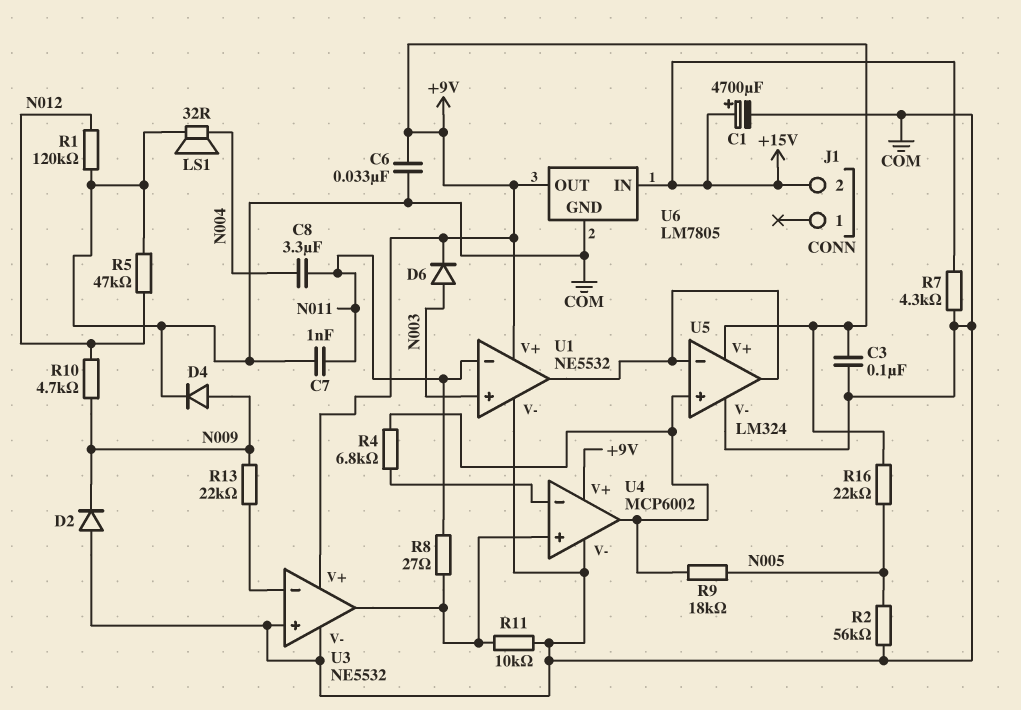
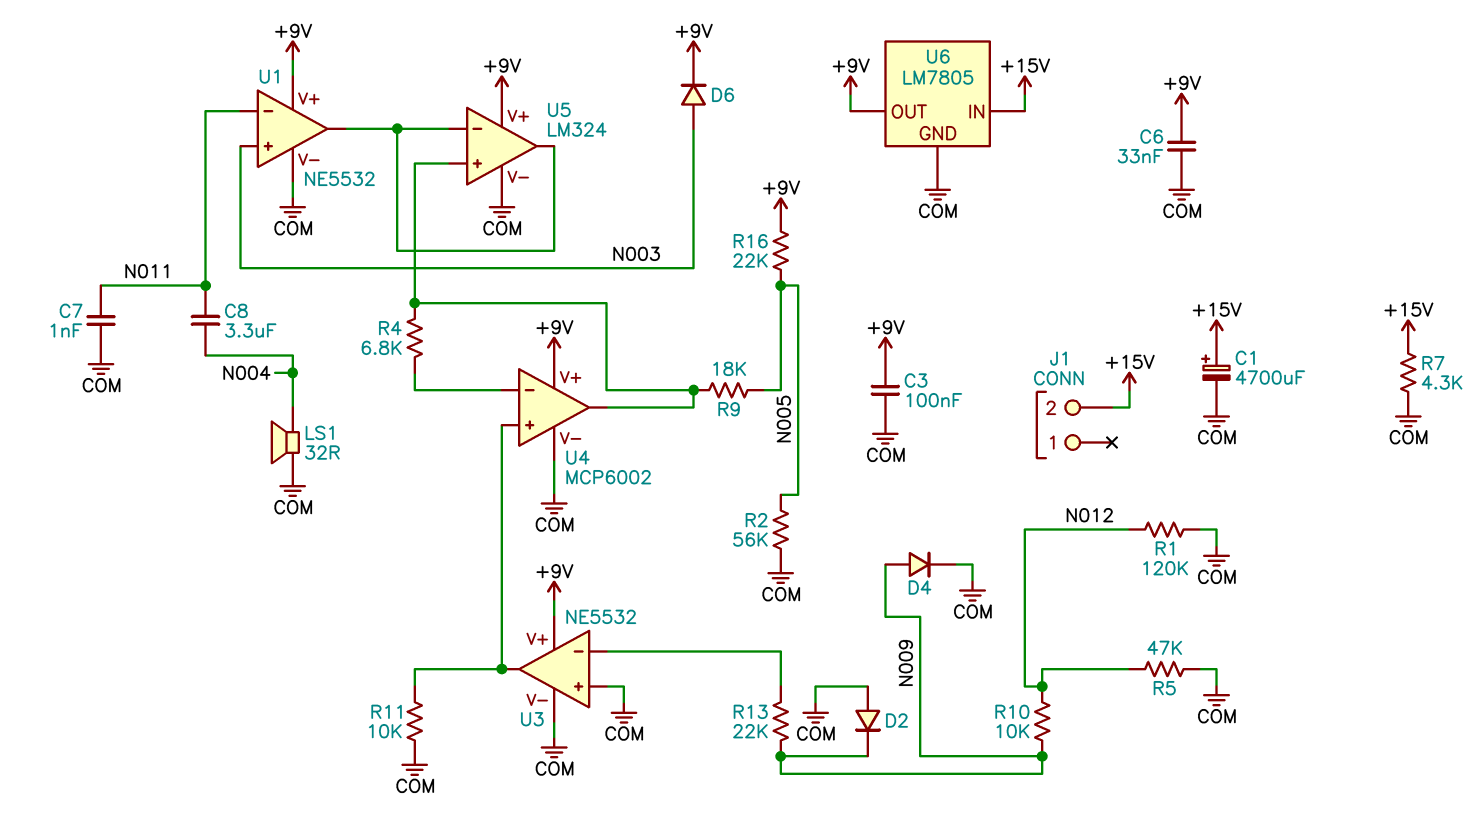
R8: 27 (N011, U3/out) -> none
R10: 4.7k (N009, N012) -> 10k (N009, N012)

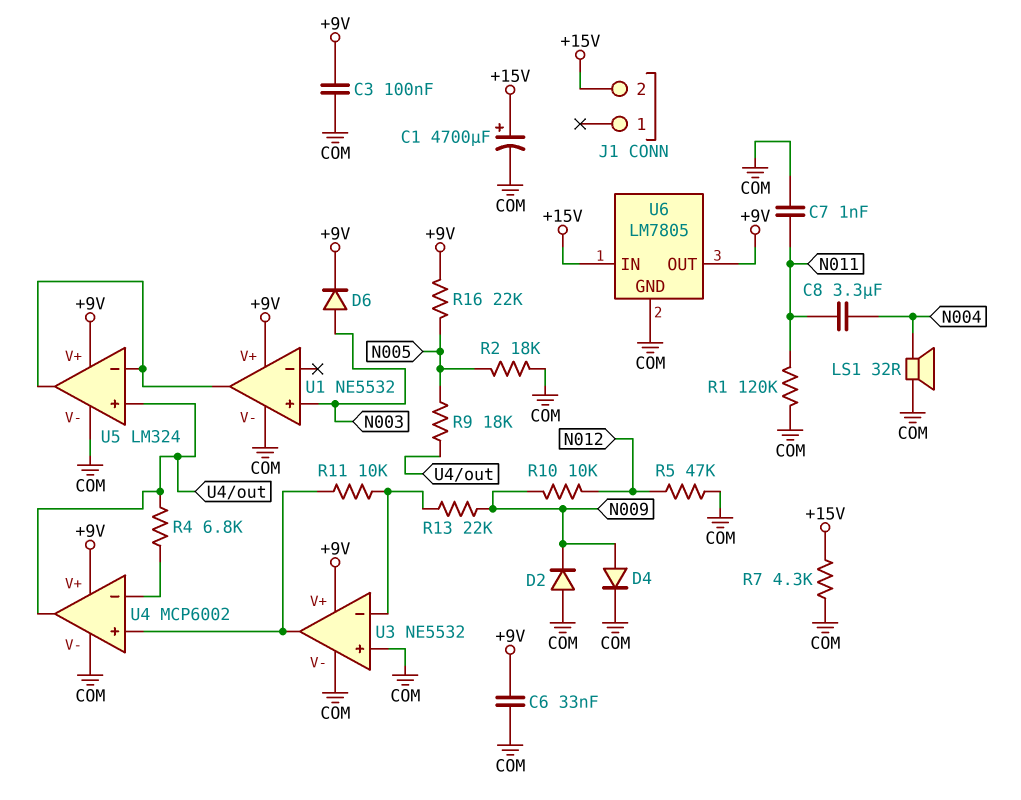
R1: 120k (COM, N012) -> 120k (COM, N011)
R2: 56k (COM, N005) -> 18k (COM, N005)
R11: 10k (COM, U3/out) -> 10k (U3/in-, U3/out)
U1 pin in-: N011 -> none

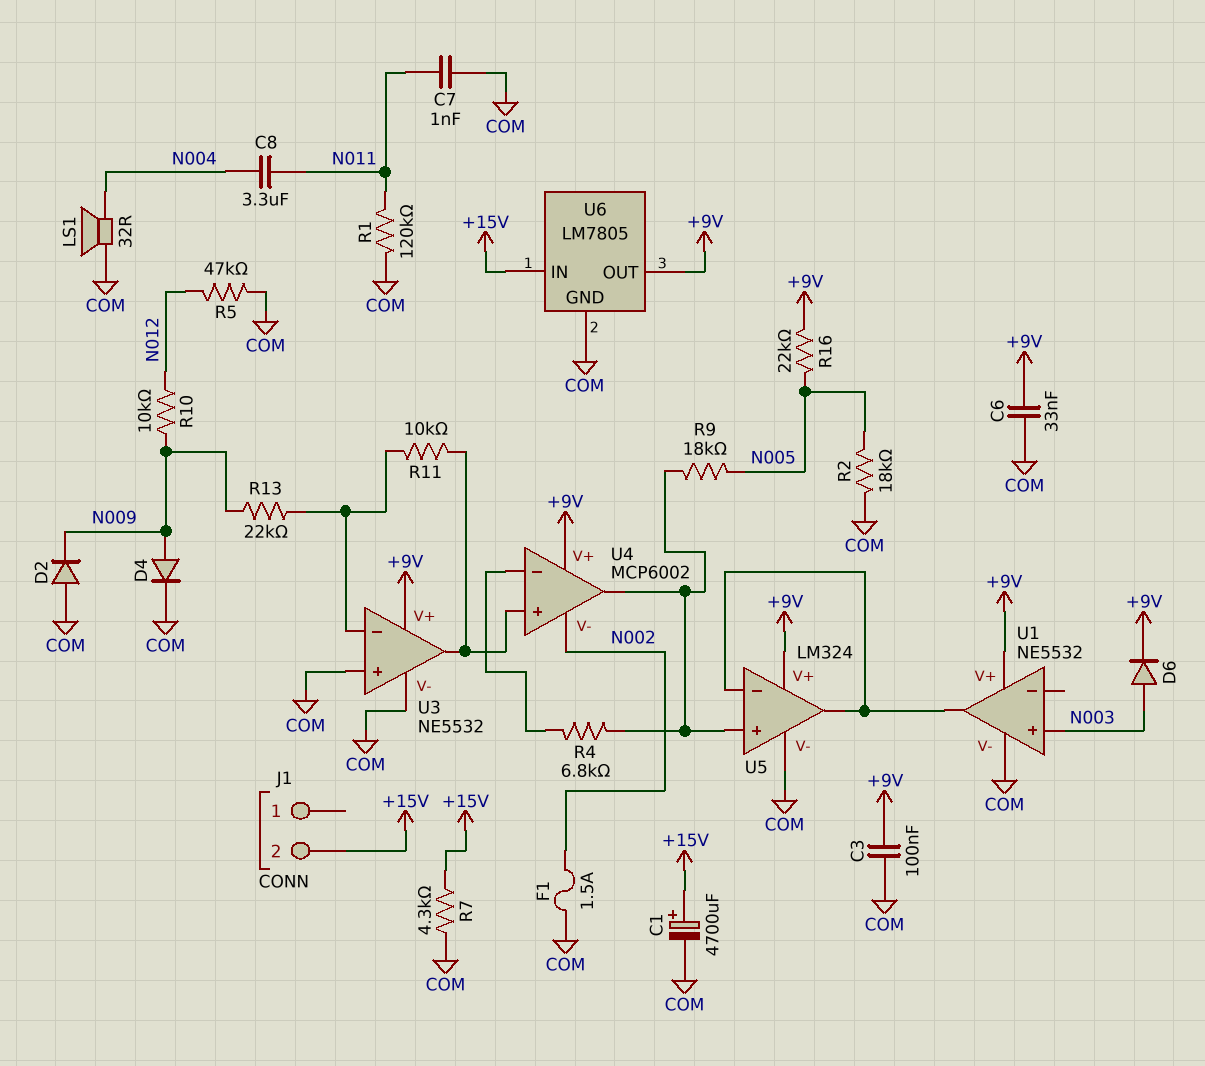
F1: none -> 1.5A (COM, N002)
U4 pin V-: COM -> N002

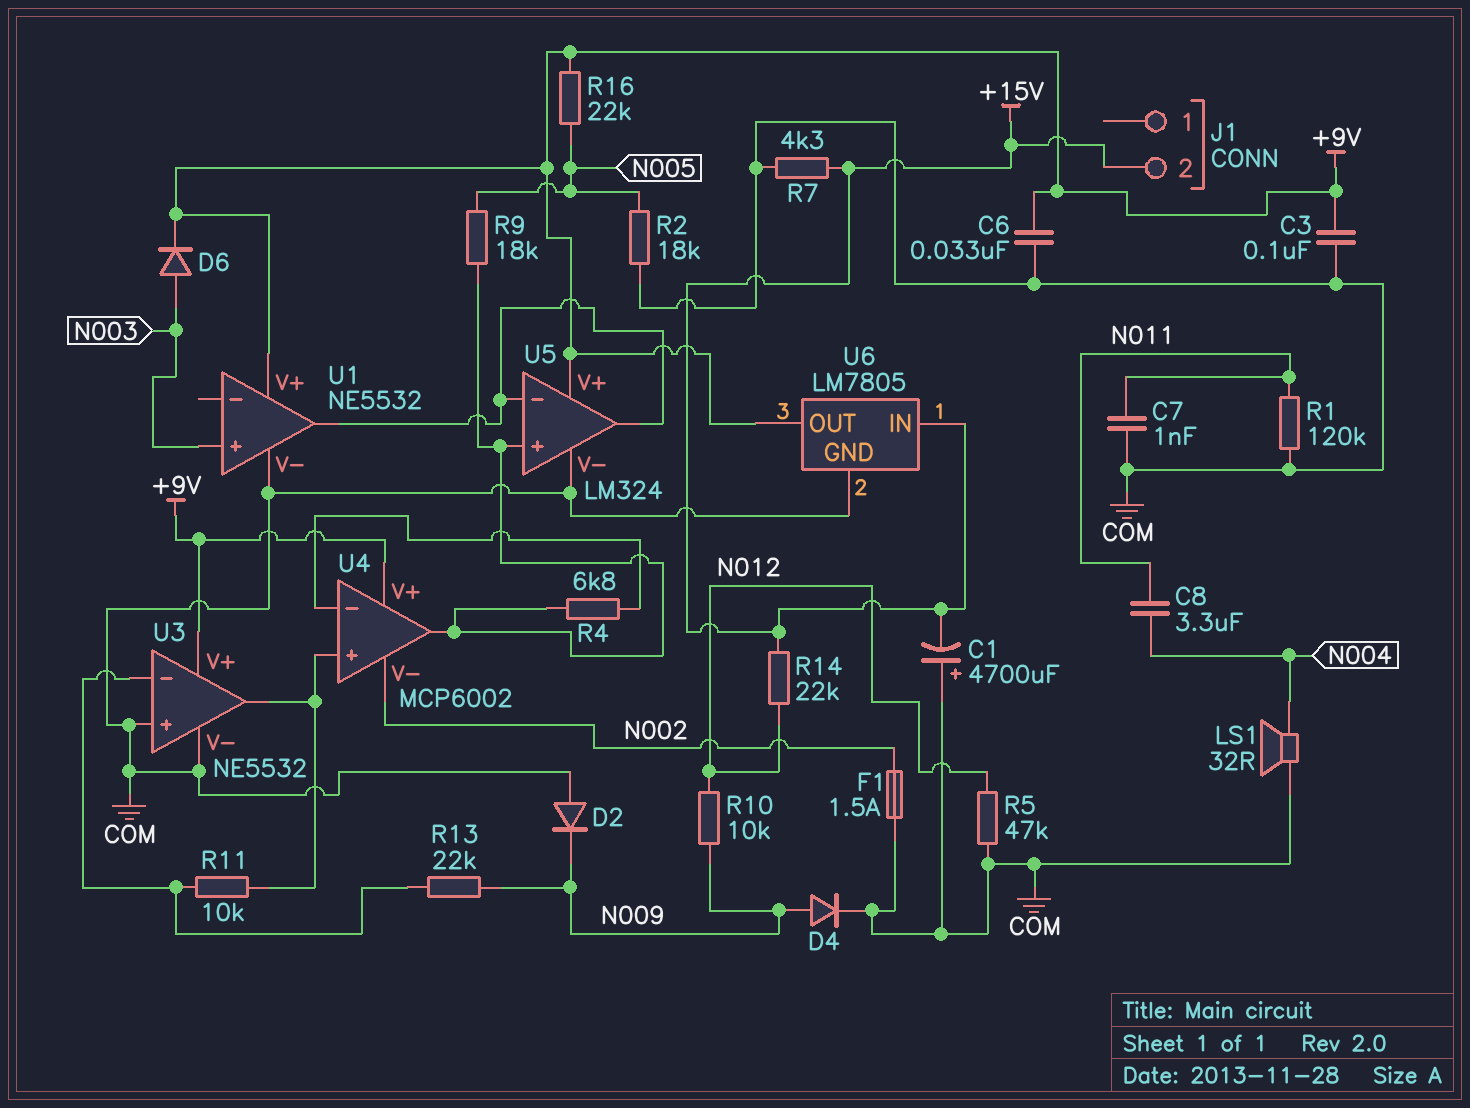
C1: 4700uF (plus +15V, minus COM) -> 4700uF (plus COM, minus +15V)
R14: none -> 22k (+15V, N012)

